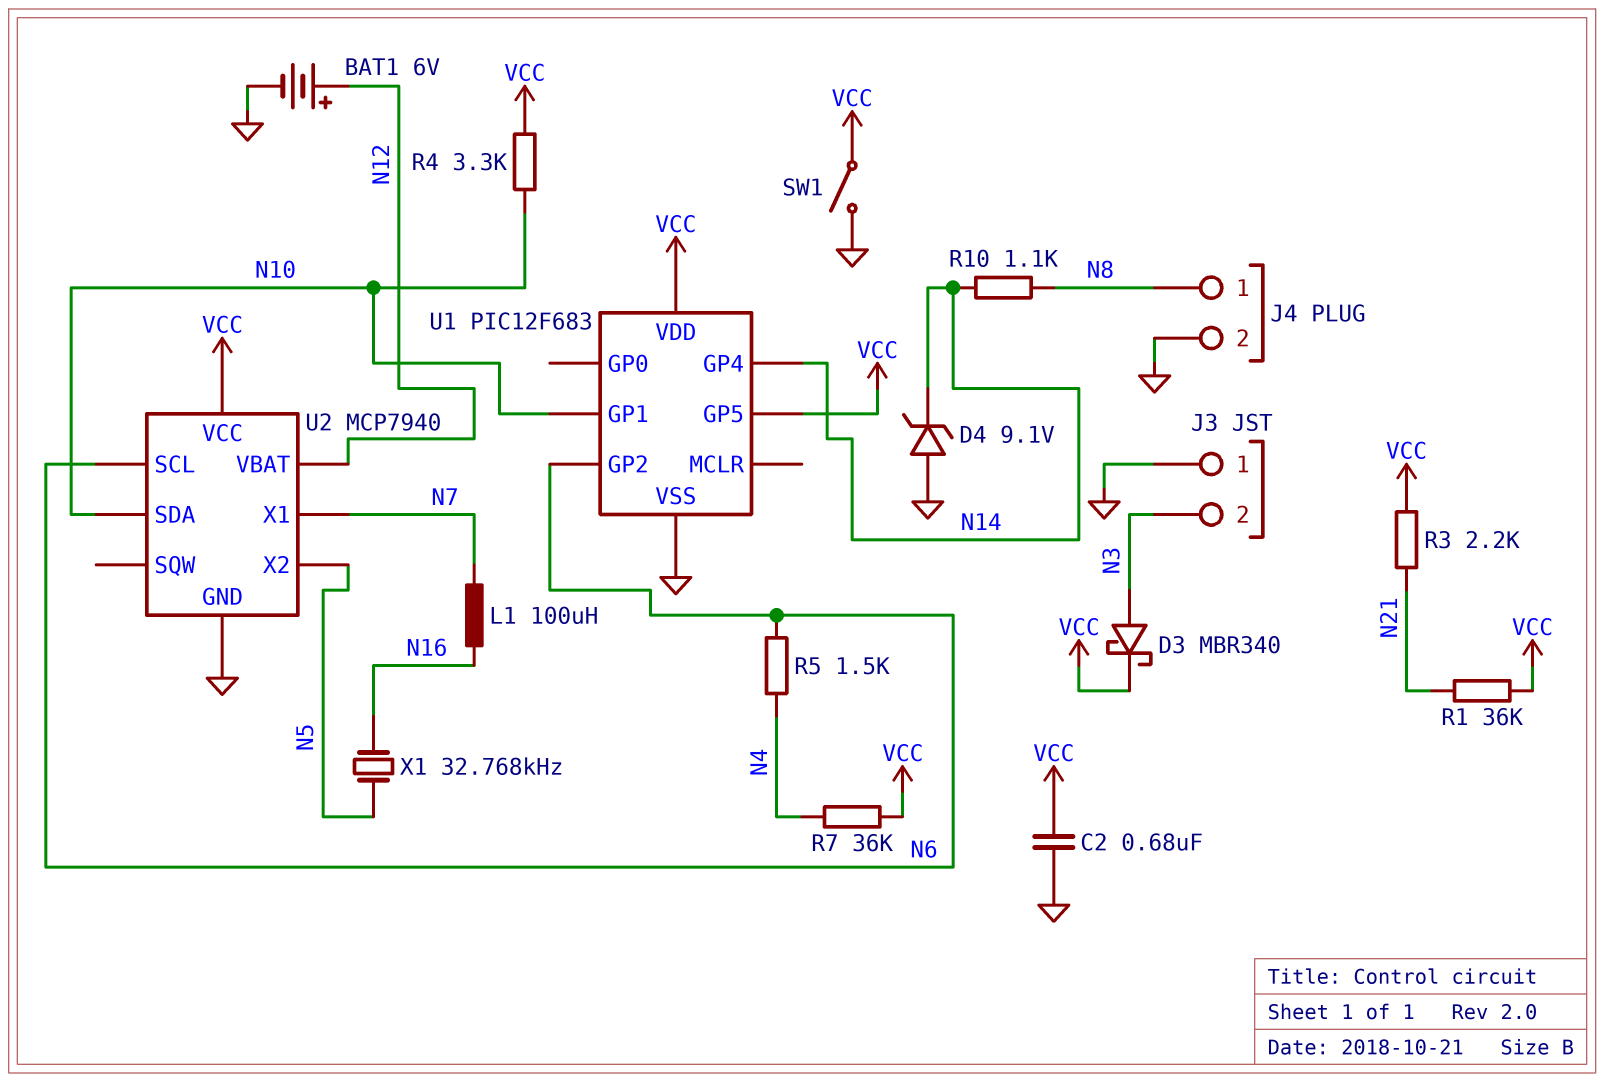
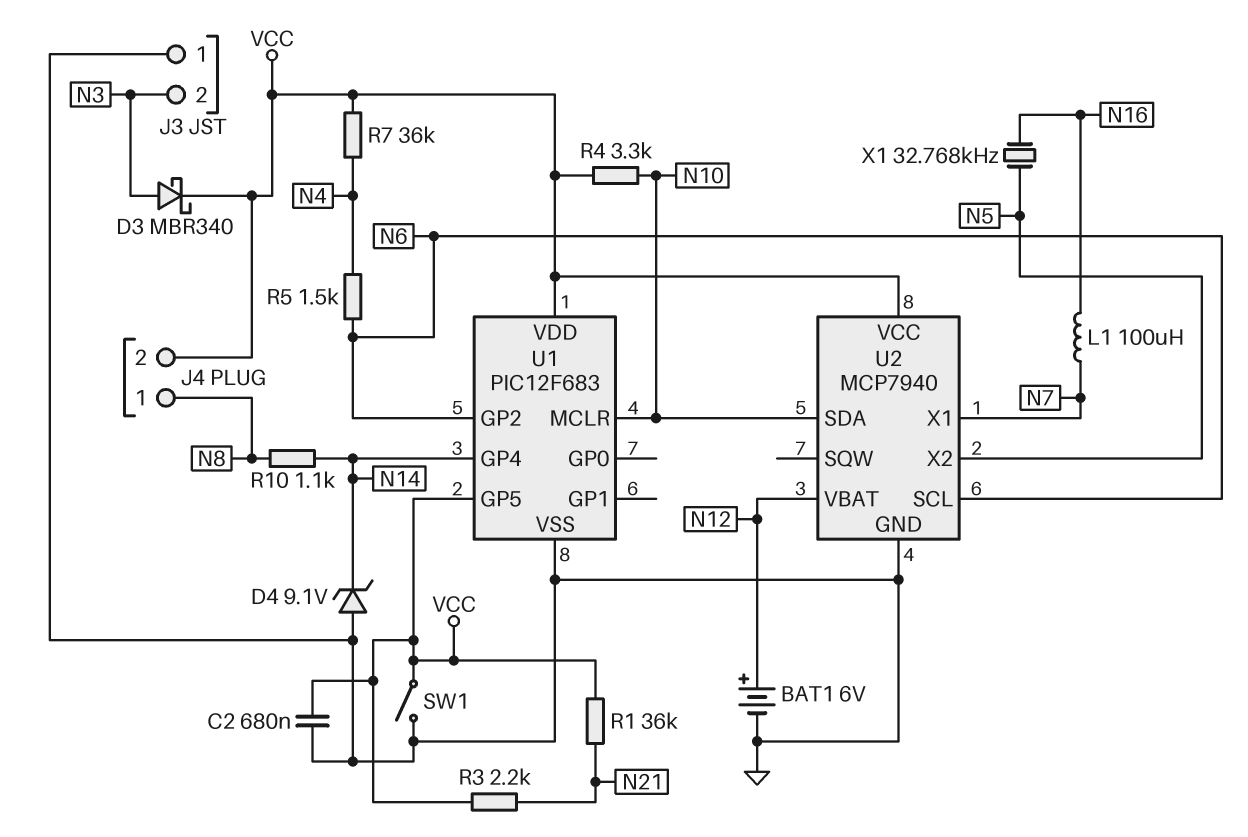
J4 pin 2: GND -> VCC
U1 pin GP1: N10 -> none
U1 pin MCLR: none -> N10

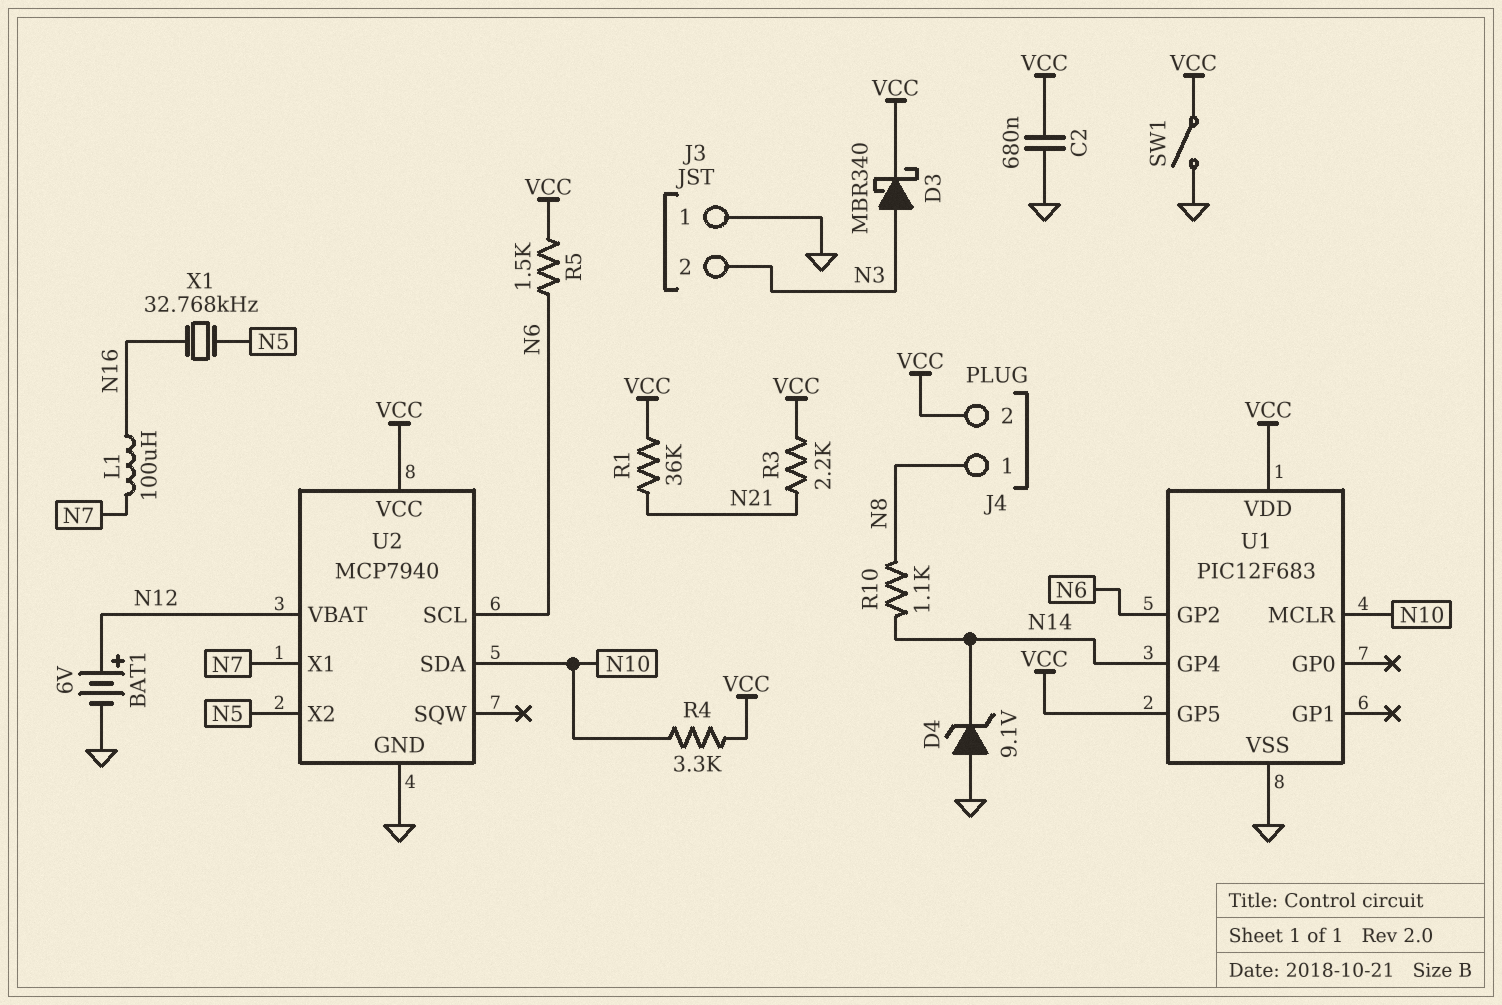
R5: 1.5k (N4, N6) -> 1.5k (N6, VCC)
R7: 36k (N4, VCC) -> none

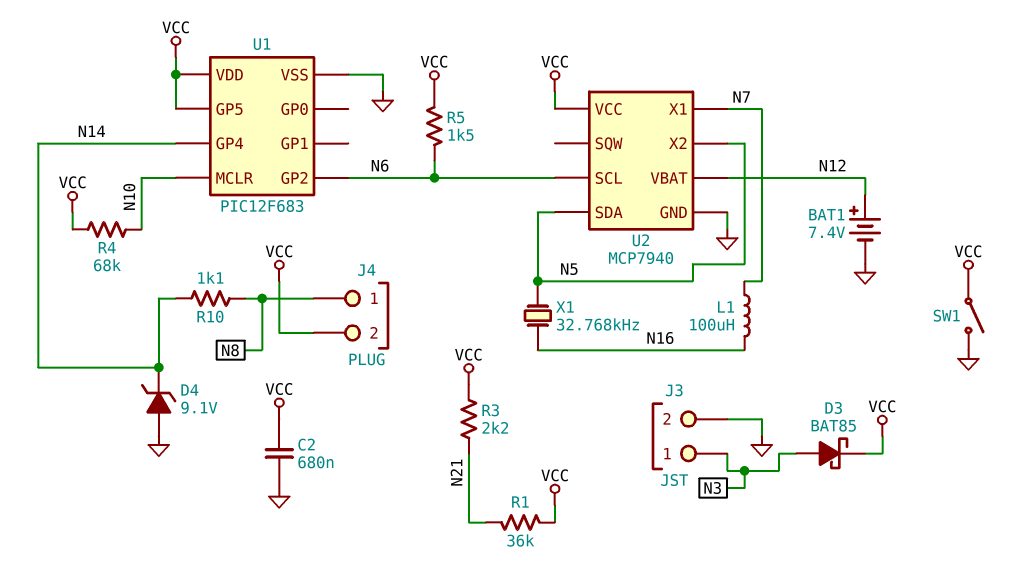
BAT1: 6V (plus N12, minus GND) -> 7.4V (plus N12, minus GND)
D3: schottky MBR340 (A N3, K VCC) -> schottky BAT85 (A N3, K VCC)
J3 pin 1: GND -> N3
J3 pin 2: N3 -> GND
R4: 3.3k (N10, VCC) -> 68k (N10, VCC)
U2 pin SDA: N10 -> N5

